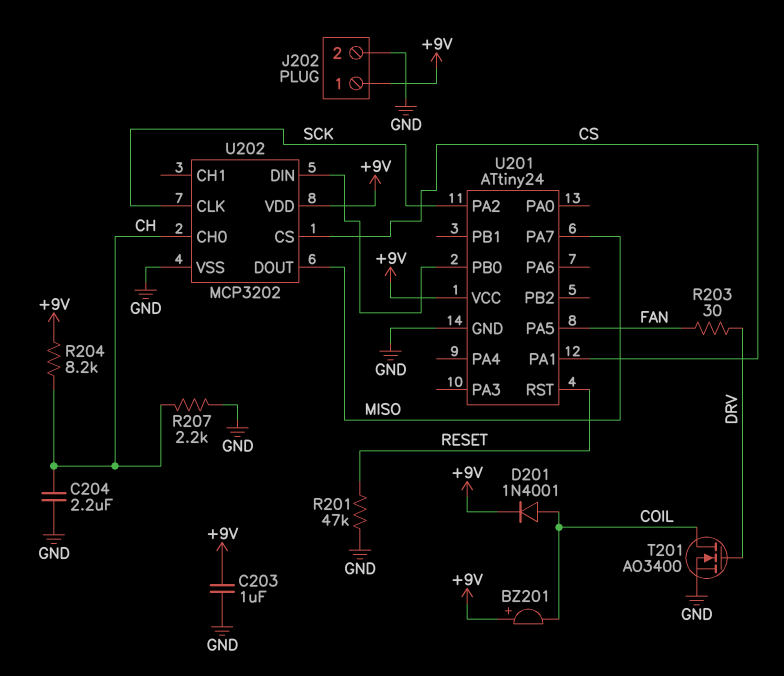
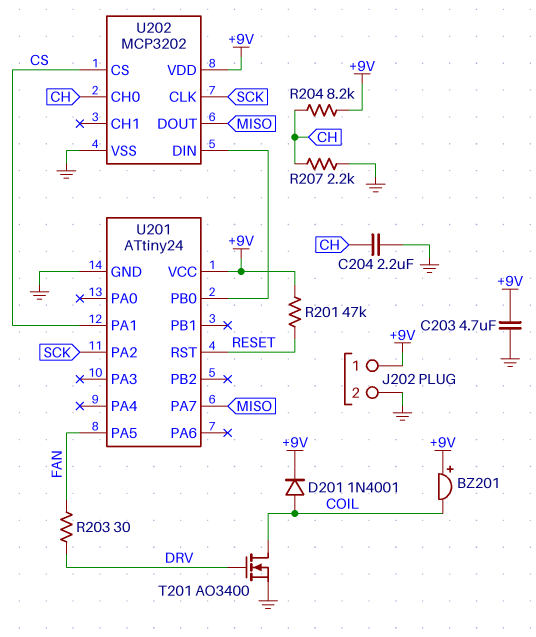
C203: 1uF (+9V, GND) -> 4.7uF (+9V, GND)
R201: 47k (GND, RESET) -> 47k (+9V, RESET)

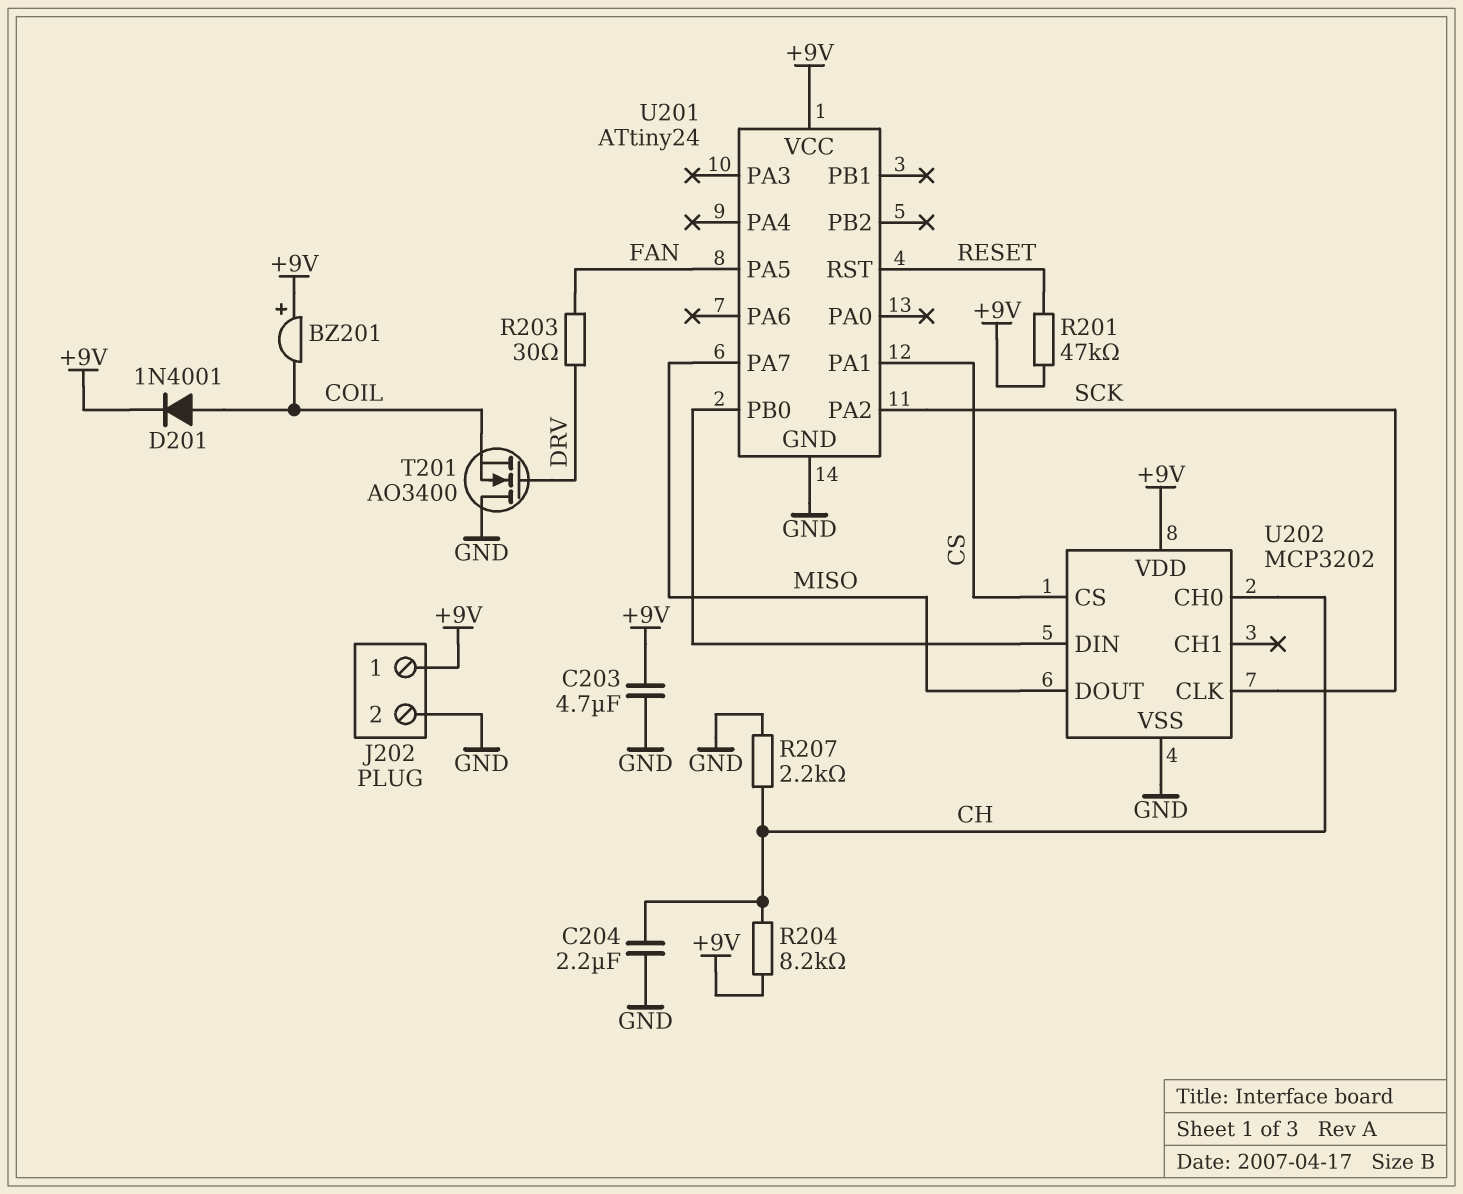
T201: NMOS AO3400 (G DRV, D COIL, S GND) -> NMOS AO3400 (G DRV, D GND, S COIL)

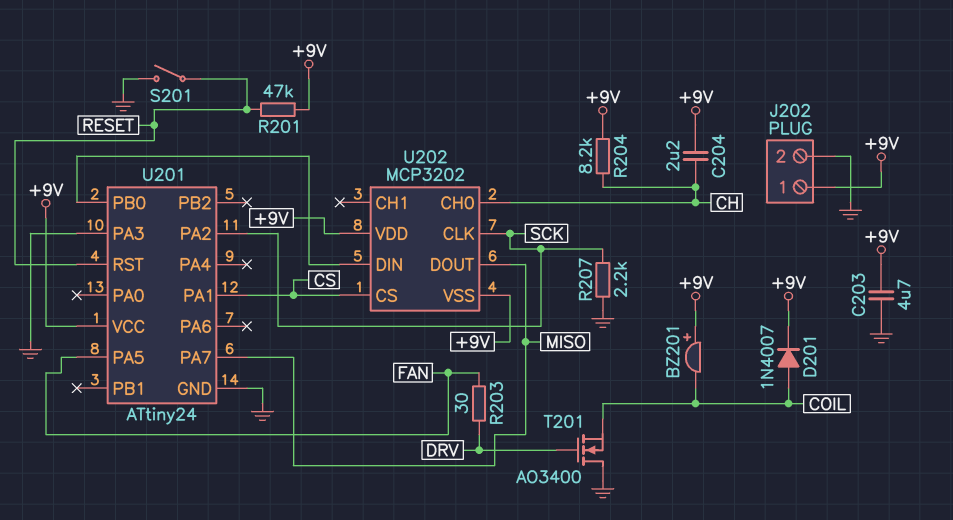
C204: 2.2uF (CH, GND) -> 2.2uF (+9V, CH)
D201: diode 1N4001 (A COIL, K +9V) -> diode 1N4007 (A COIL, K +9V)
R207: 2.2k (CH, GND) -> 2.2k (GND, SCK)
S201: none -> switch (GND, RESET)
U201 pin PA3: none -> GND
U202 pin VSS: GND -> +9V

